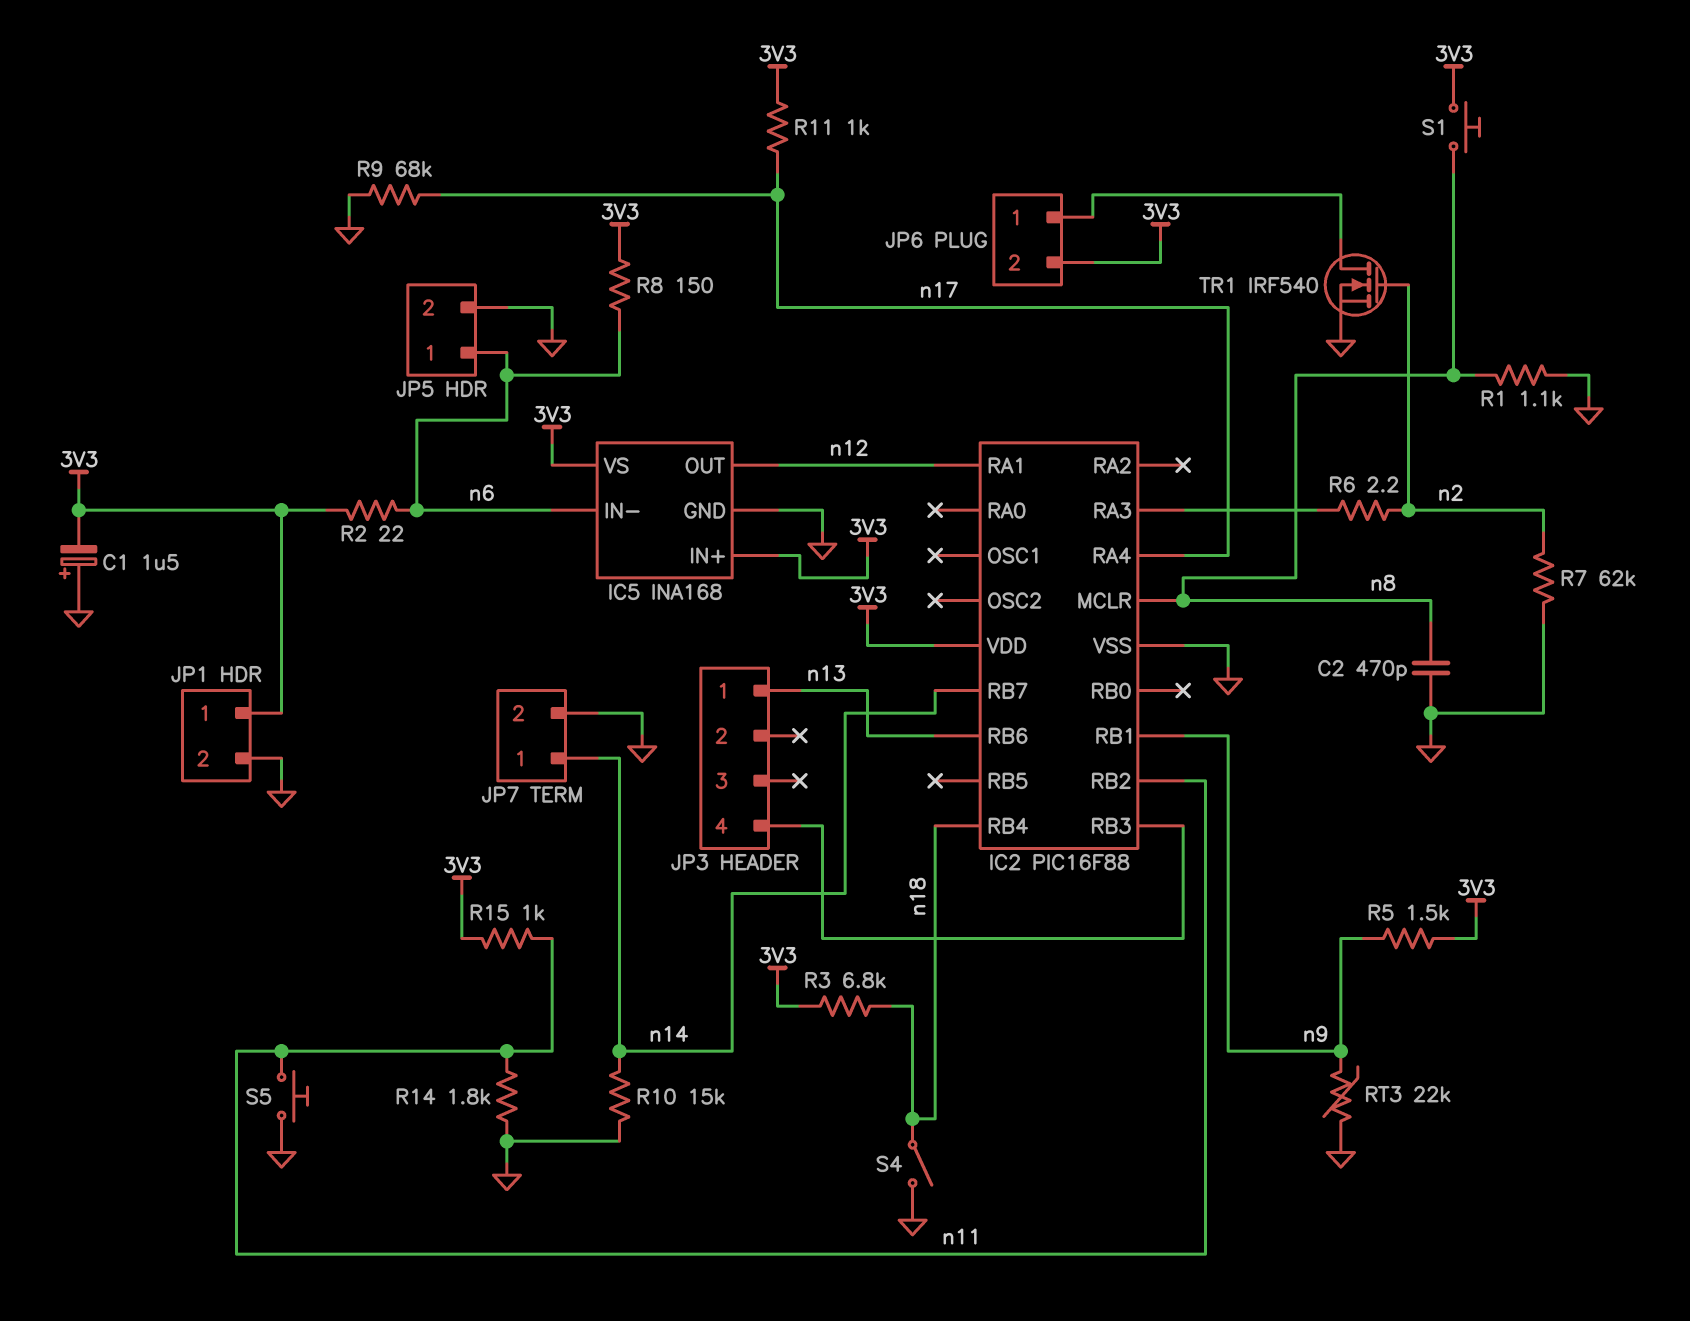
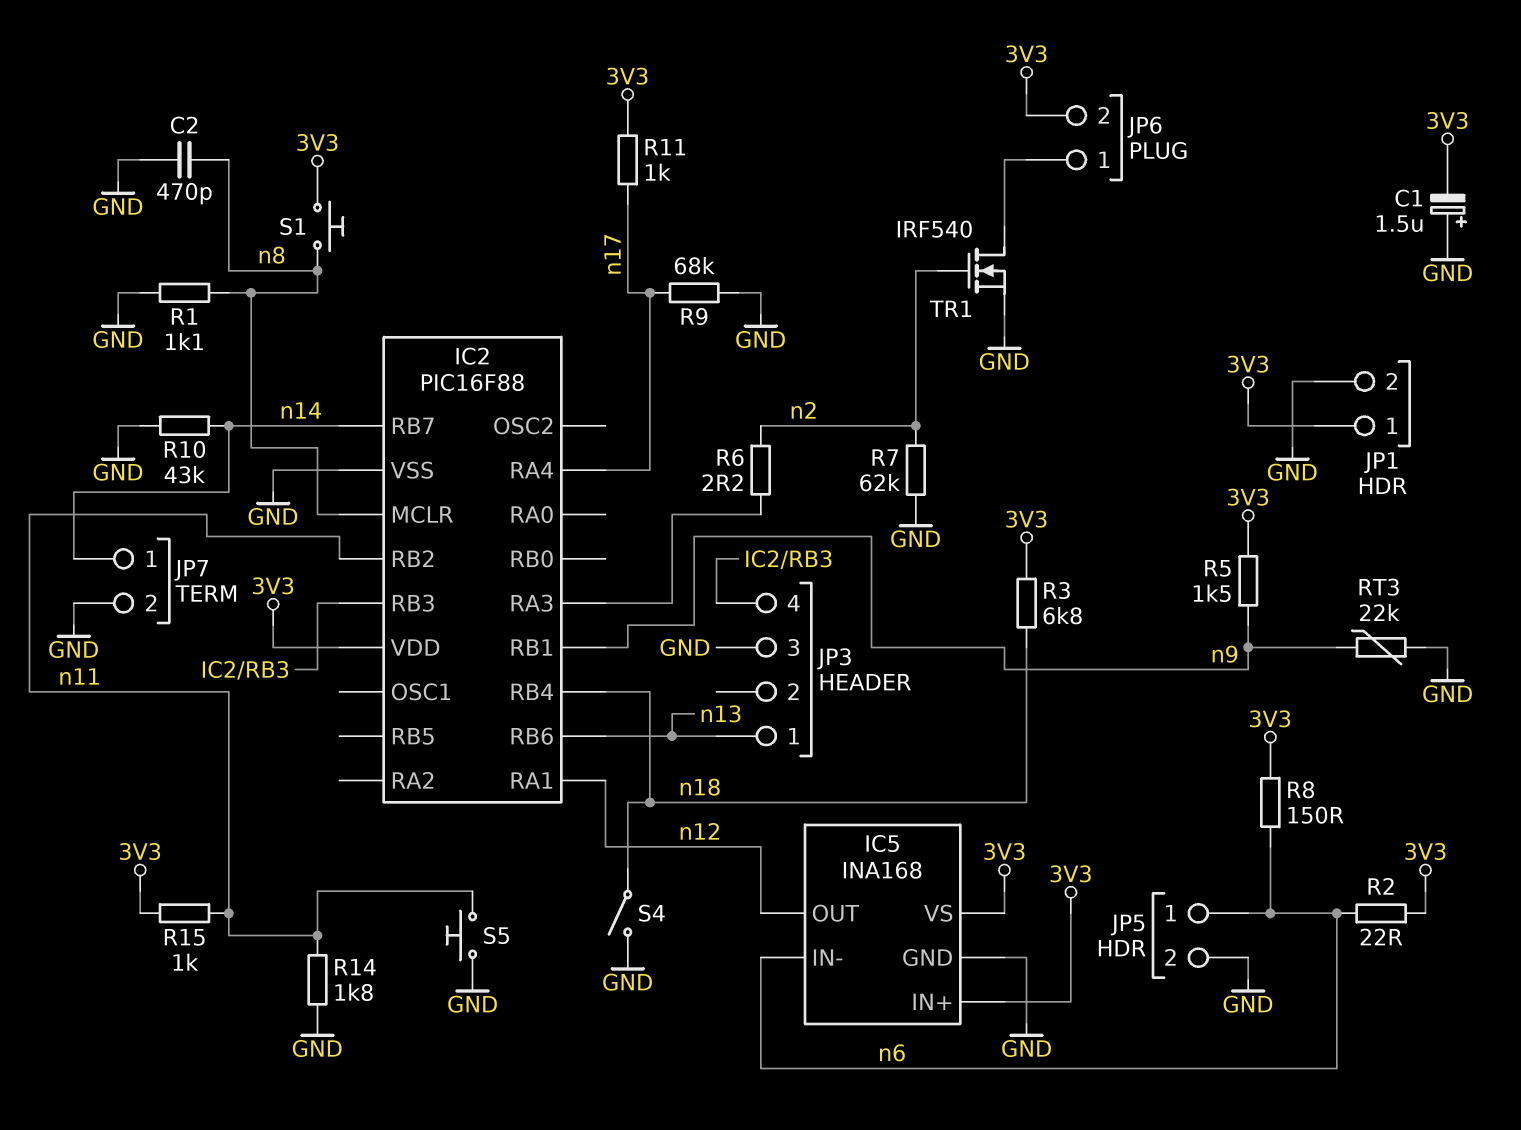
JP3 pin 3: none -> GND
R10: 15k (GND, n14) -> 43k (GND, n14)

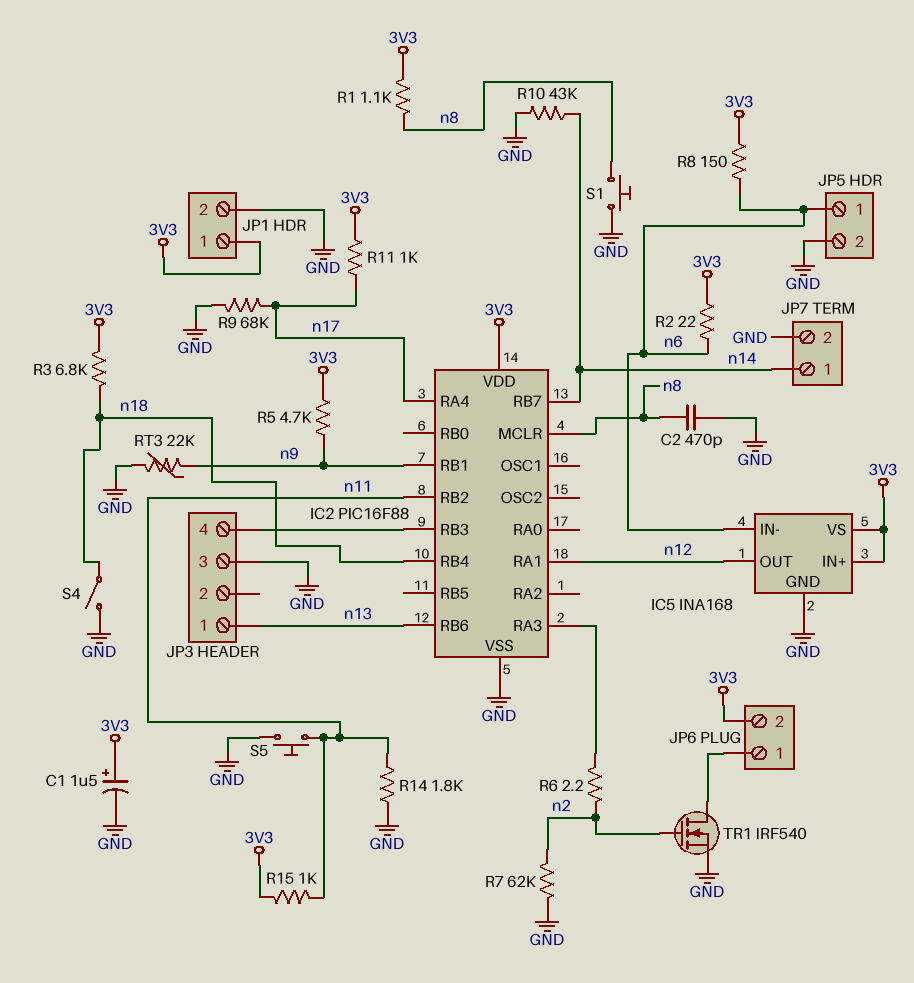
C1: 1.5uF (plus GND, minus 3V3) -> 1.5uF (plus 3V3, minus GND)
R1: 1.1k (GND, n8) -> 1.1k (3V3, n8)
R5: 1.5k (3V3, n9) -> 4.7k (3V3, n9)
S1: button (3V3, n8) -> button (GND, n8)

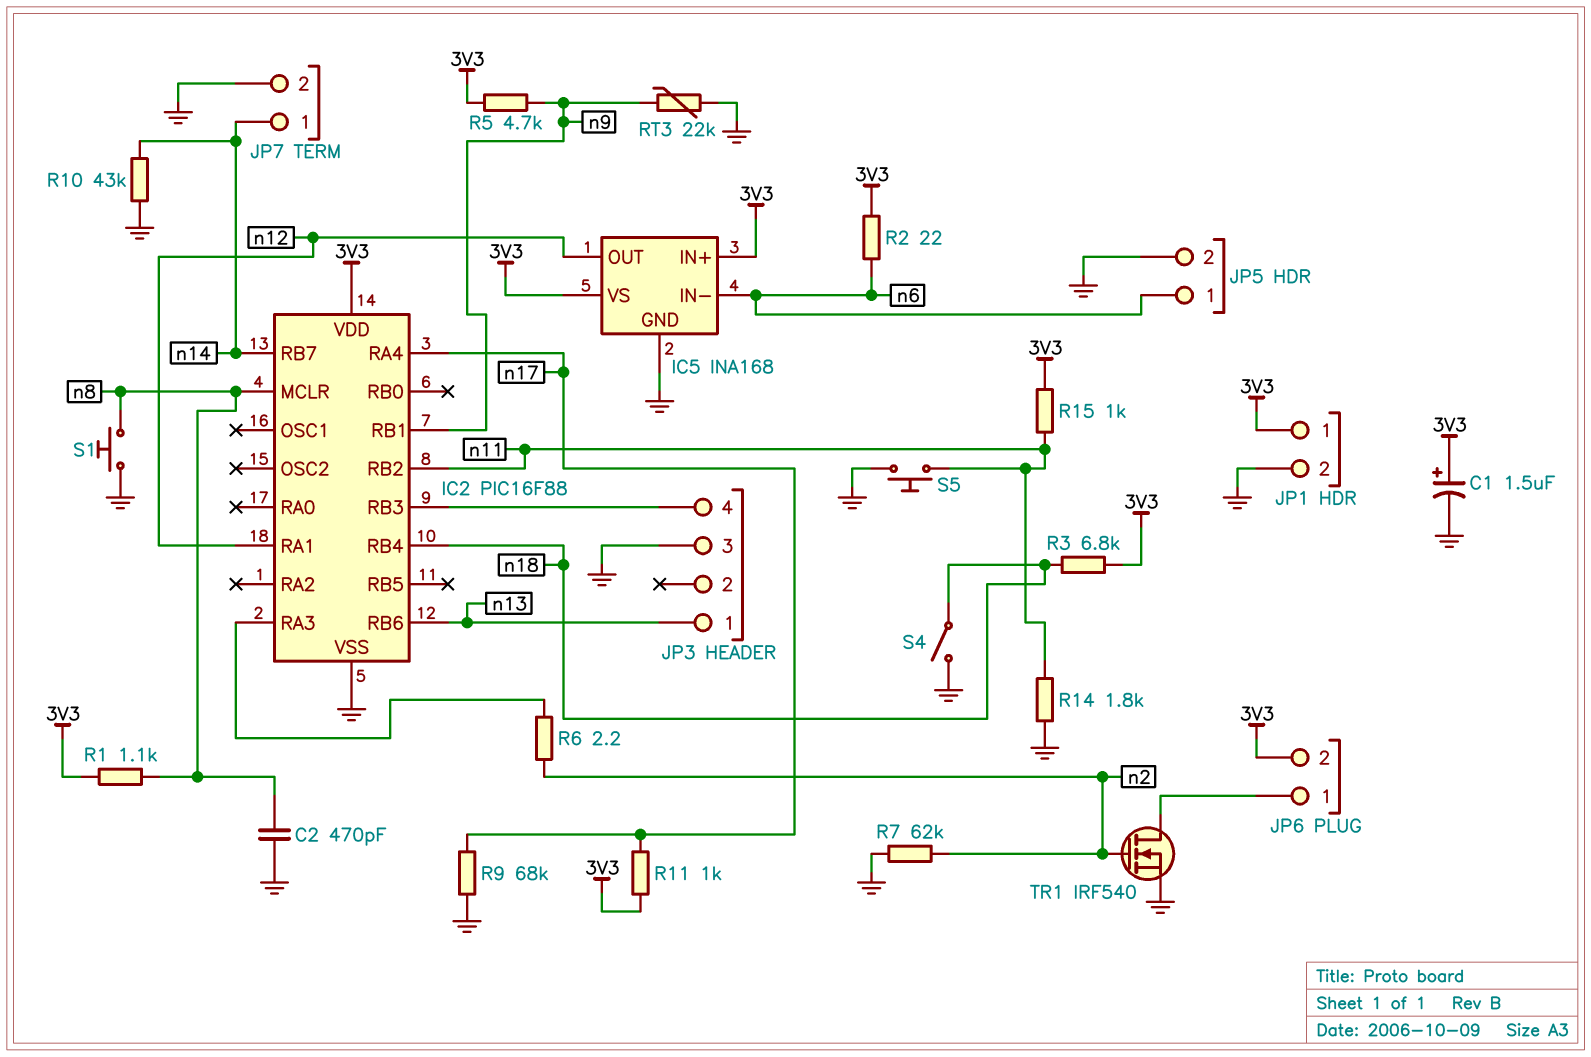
R8: 150 (3V3, n6) -> none

